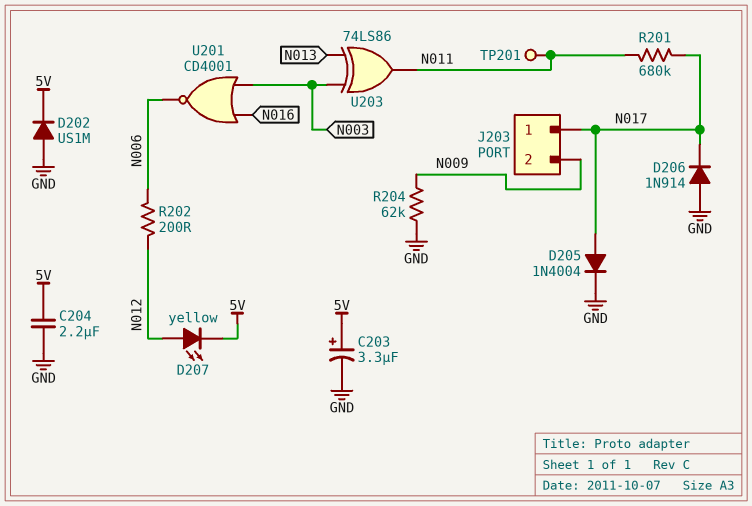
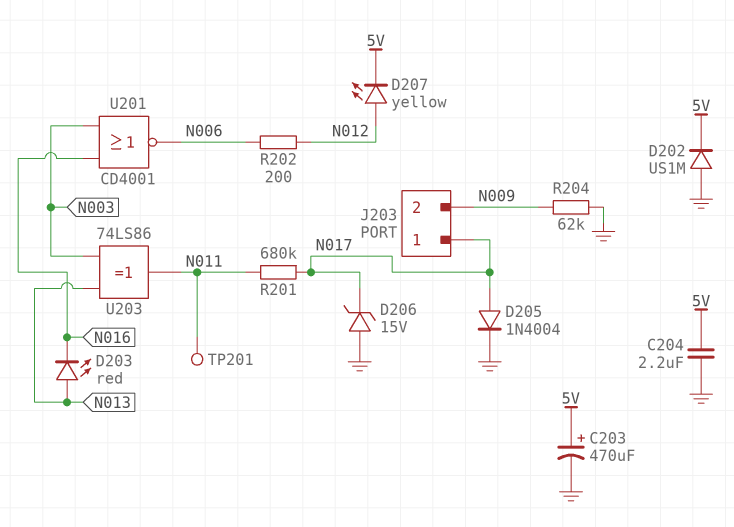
C203: 3.3uF (plus 5V, minus GND) -> 470uF (plus 5V, minus GND)
D203: none -> LED red (A N013, K N016)
D206: diode 1N914 (A GND, K N017) -> zener 15V (A GND, K N017)

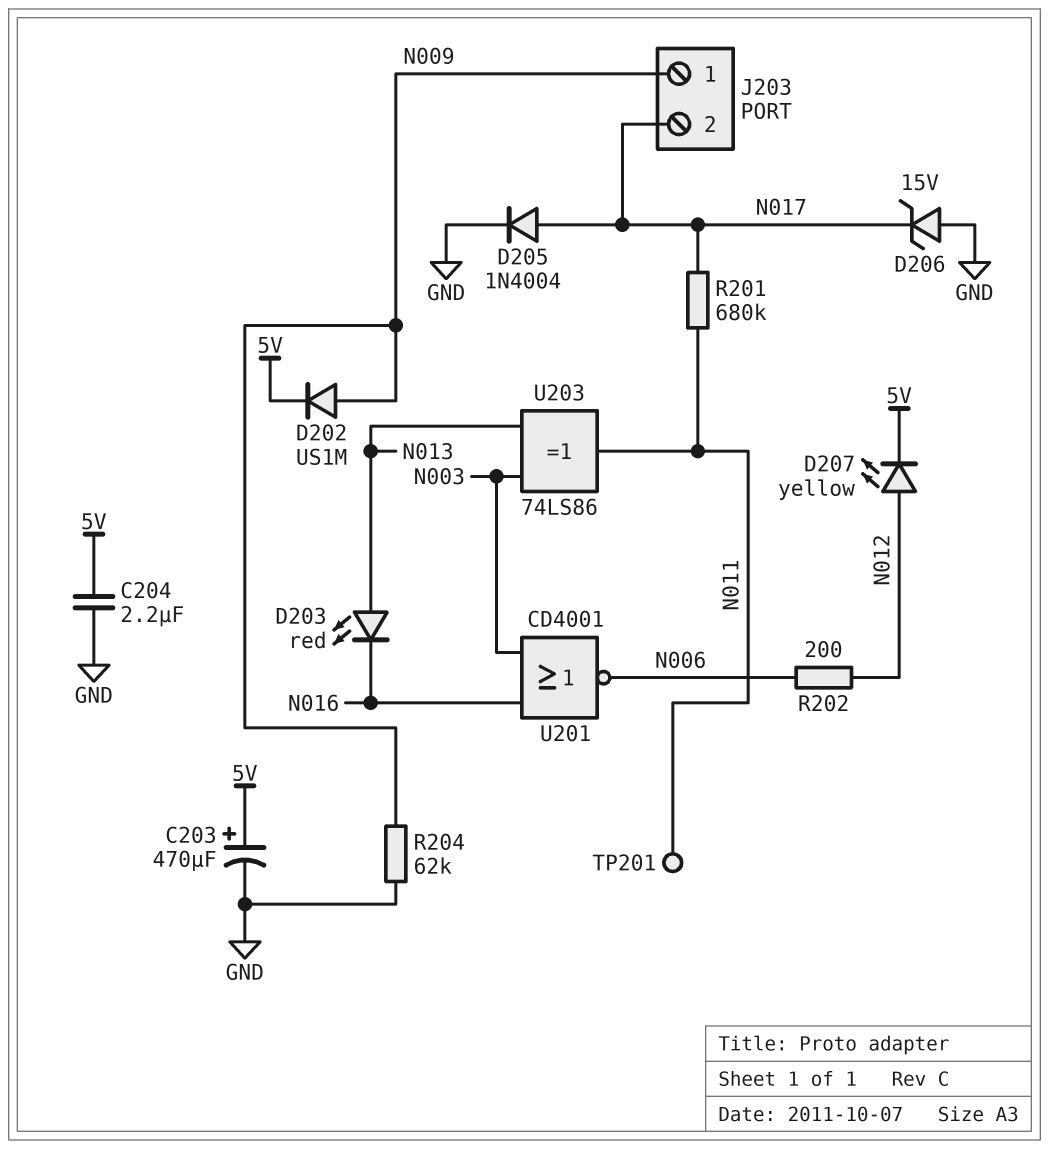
D202: diode US1M (A GND, K 5V) -> diode US1M (A N009, K 5V)
J203 pin 1: N017 -> N009
J203 pin 2: N009 -> N017

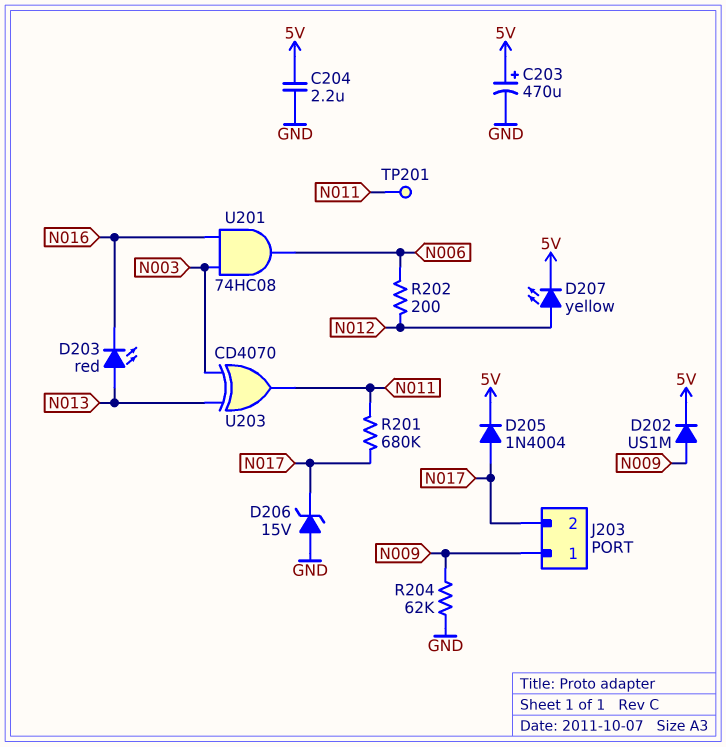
D205: diode 1N4004 (A N017, K GND) -> diode 1N4004 (A N017, K 5V)
U201: NOR CD4001 (in N003, in N016, out N006) -> AND 74HC08 (in N003, in N016, out N006)
U203: XOR 74LS86 (in N003, in N013, out N011) -> XOR CD4070 (in N003, in N013, out N011)

